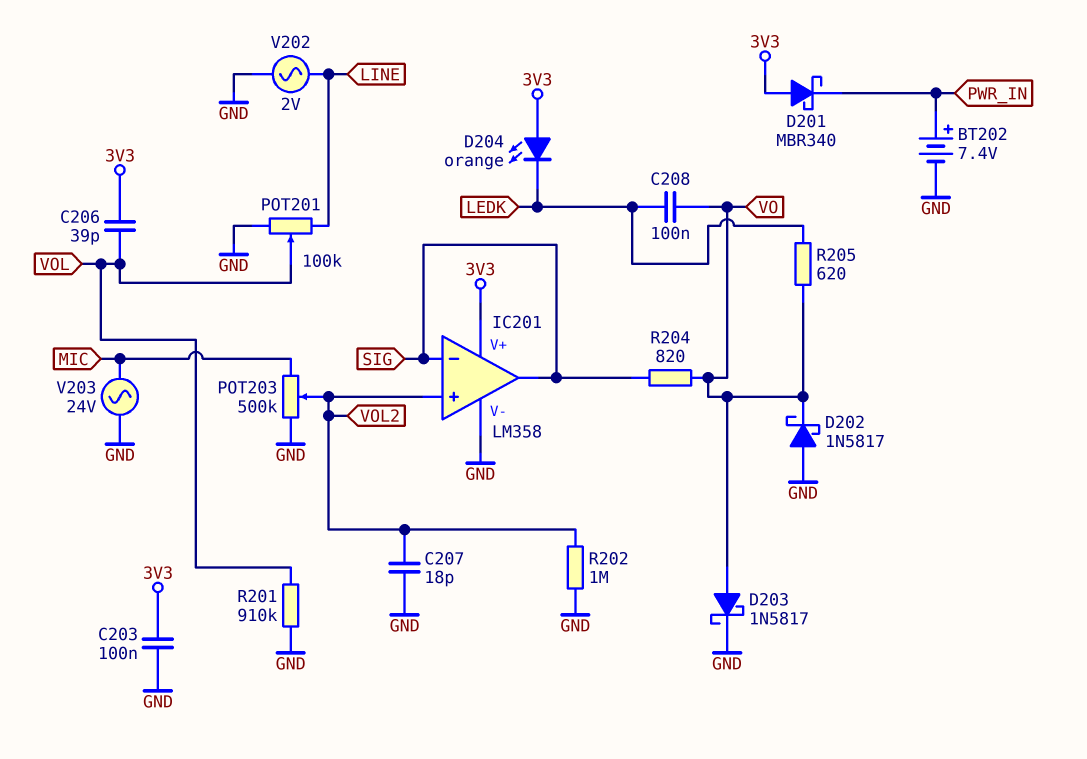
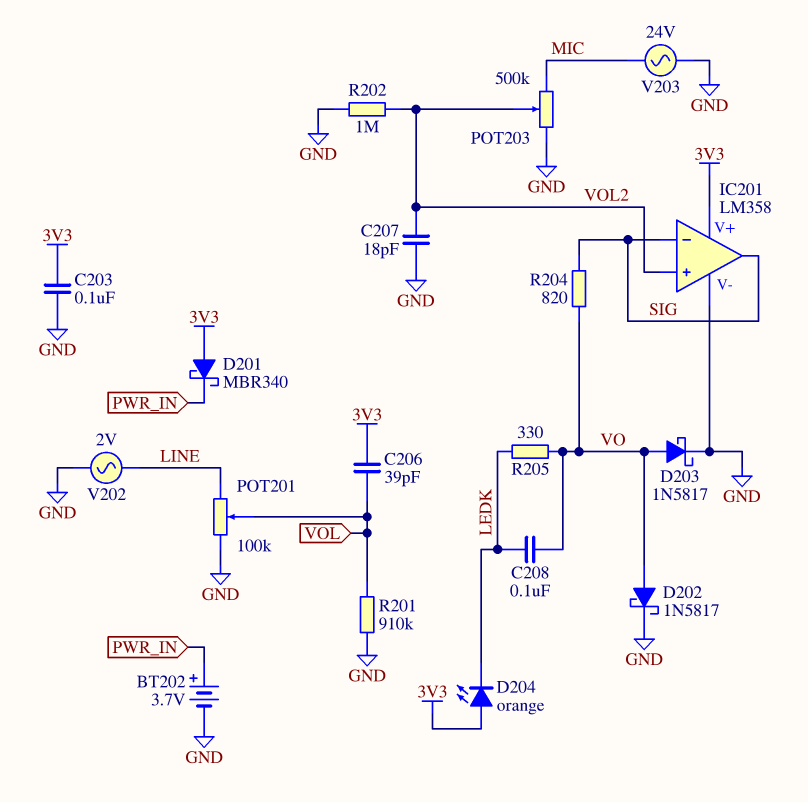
BT202: 7.4V (plus PWR_IN, minus GND) -> 3.7V (plus PWR_IN, minus GND)
D202: schottky 1N5817 (A GND, K VO) -> schottky 1N5817 (A VO, K GND)
R205: 620 (LEDK, VO) -> 330 (LEDK, VO)

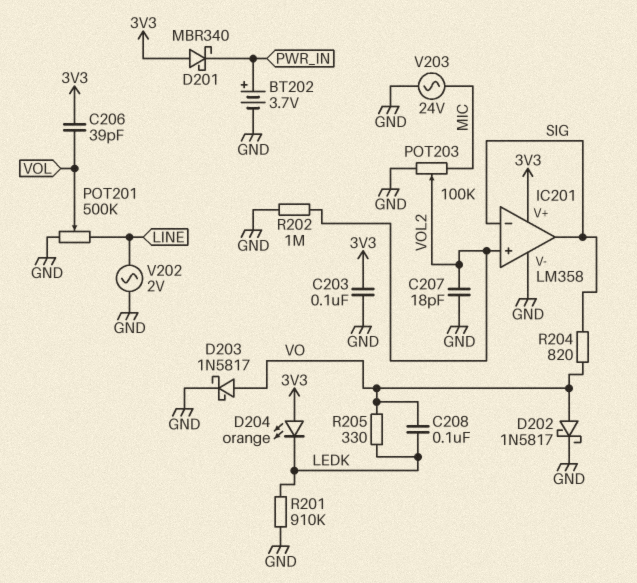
POT201: 100k (GND, LINE, wiper VOL) -> 500k (GND, LINE, wiper VOL)
POT203: 500k (GND, MIC, wiper VOL2) -> 100k (GND, MIC, wiper VOL2)
R201: 910k (GND, VOL) -> 910k (GND, LEDK)

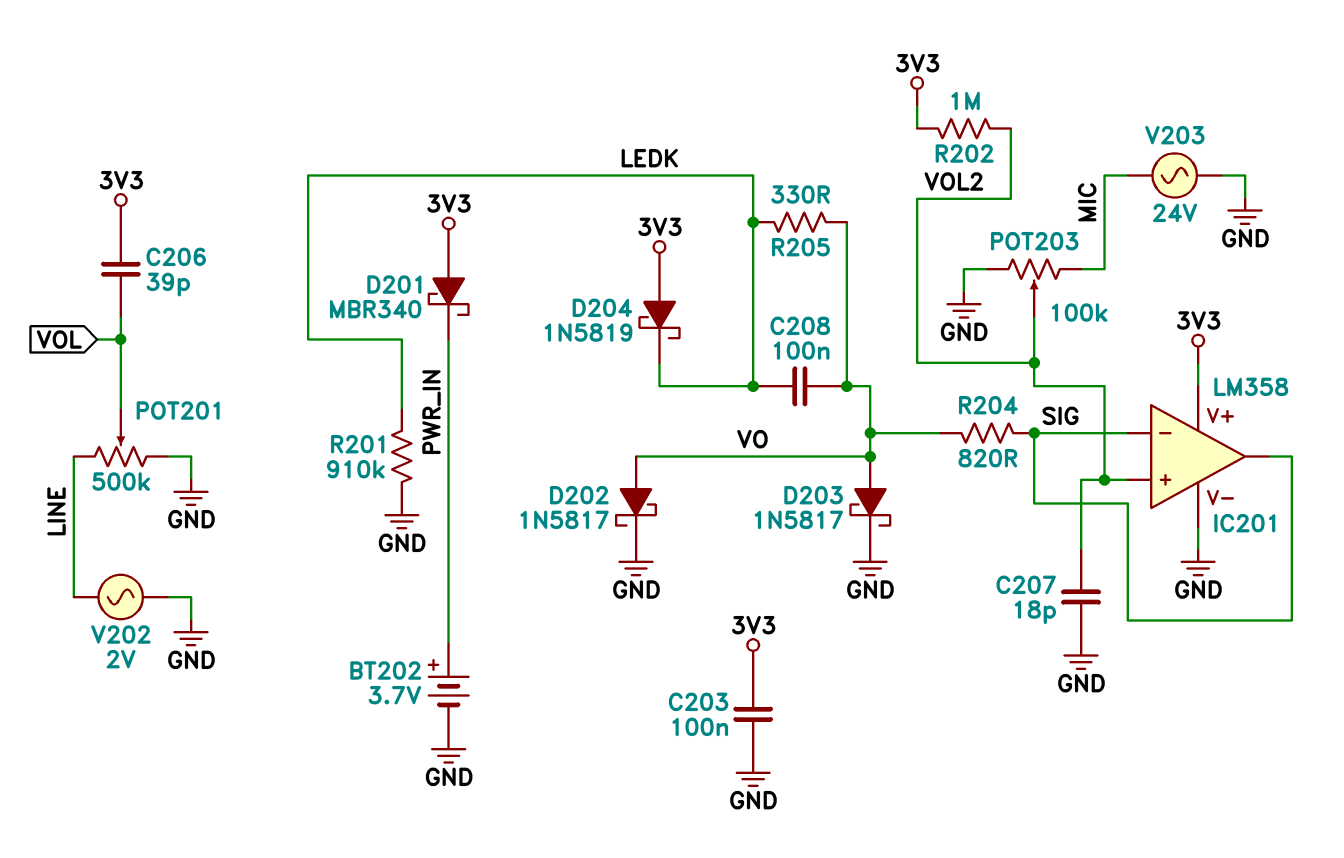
D204: LED orange (A 3V3, K LEDK) -> schottky 1N5819 (A 3V3, K LEDK)
R202: 1M (GND, VOL2) -> 1M (3V3, VOL2)

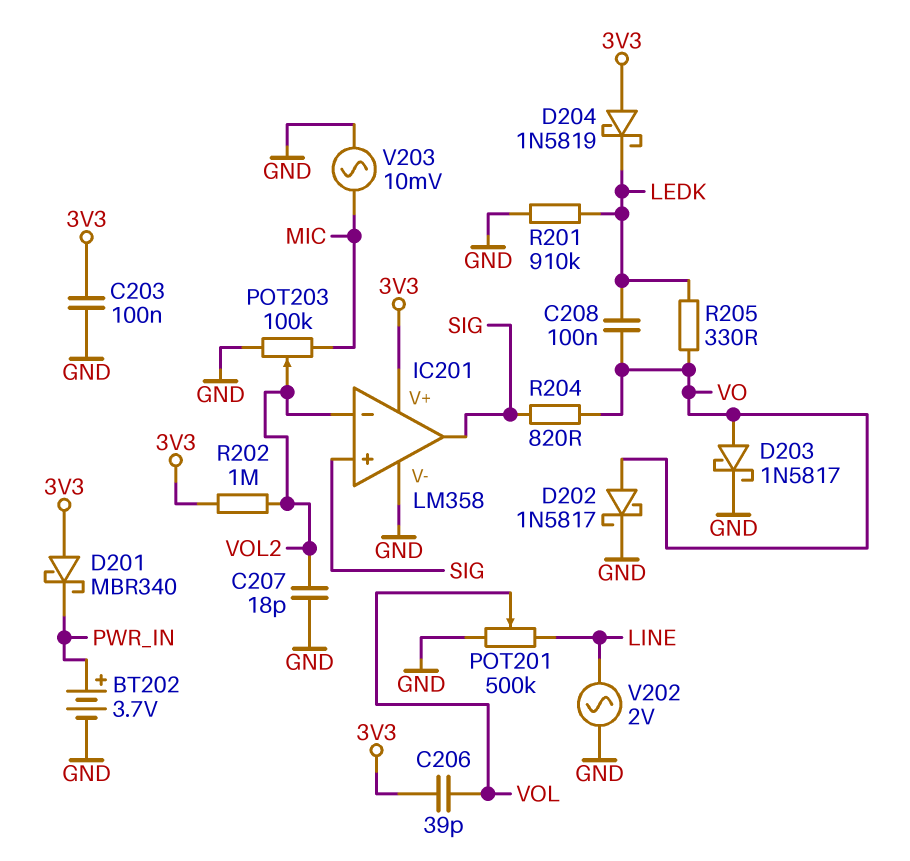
IC201 pin in+: VOL2 -> SIG
IC201 pin in-: SIG -> VOL2
V203: AC 24V (GND, MIC) -> AC 10mV (GND, MIC)

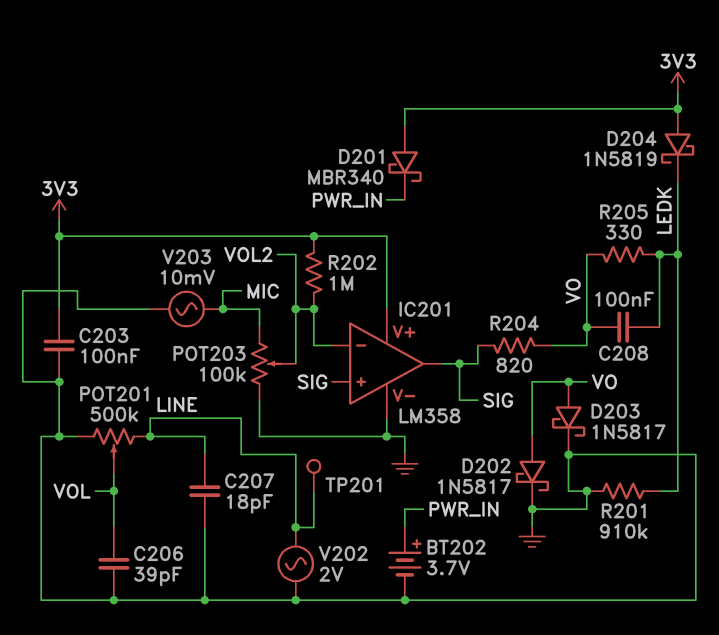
C206: 39pF (3V3, VOL) -> 39pF (GND, VOL)
C207: 18pF (GND, VOL2) -> 18pF (GND, LINE)
TP201: none -> test point (LINE)

